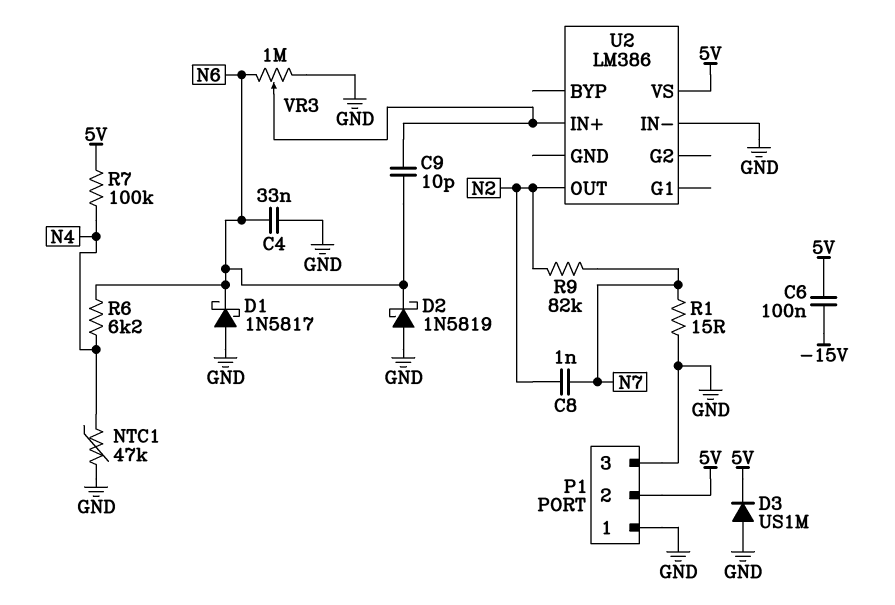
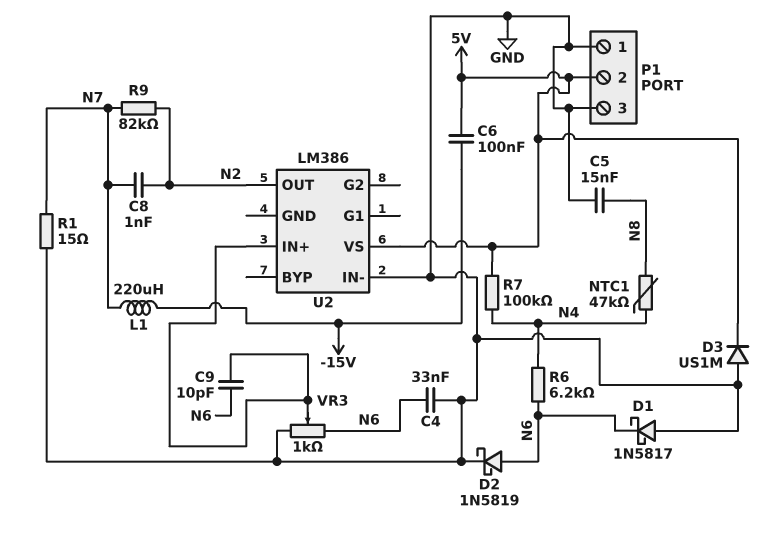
C5: none -> 15nF (GND, N8)
D2: schottky 1N5819 (A GND, K N6) -> schottky 1N5819 (A N6, K GND)
L1: none -> 220uH (-15V, N7)
NTC1: 47k (GND, N4) -> 47k (N4, N8)
VR3: 1M (GND, N6, wiper U2/IN+) -> 1k (GND, N6, wiper U2/IN+)

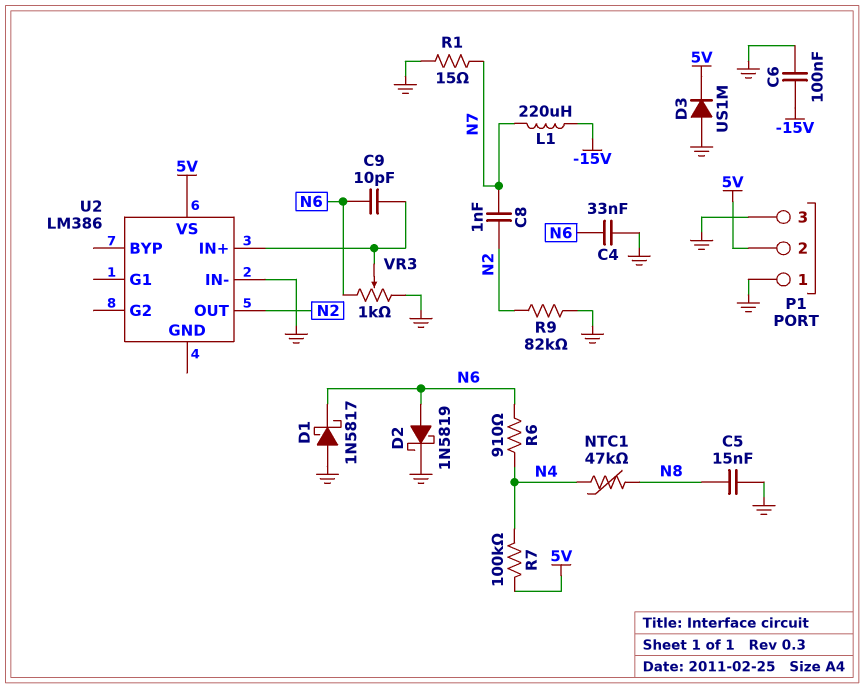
C6: 100nF (-15V, 5V) -> 100nF (-15V, GND)
R6: 6.2k (N4, N6) -> 910 (N4, N6)
R9: 82k (N2, N7) -> 82k (GND, N2)

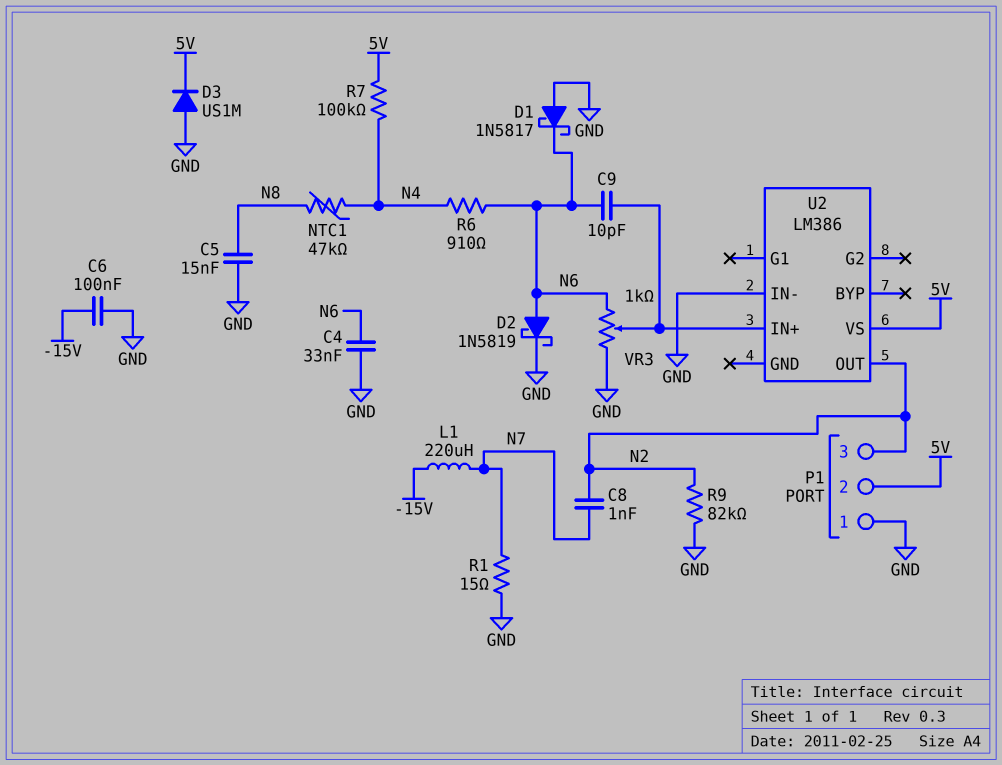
P1 pin 3: GND -> N2

